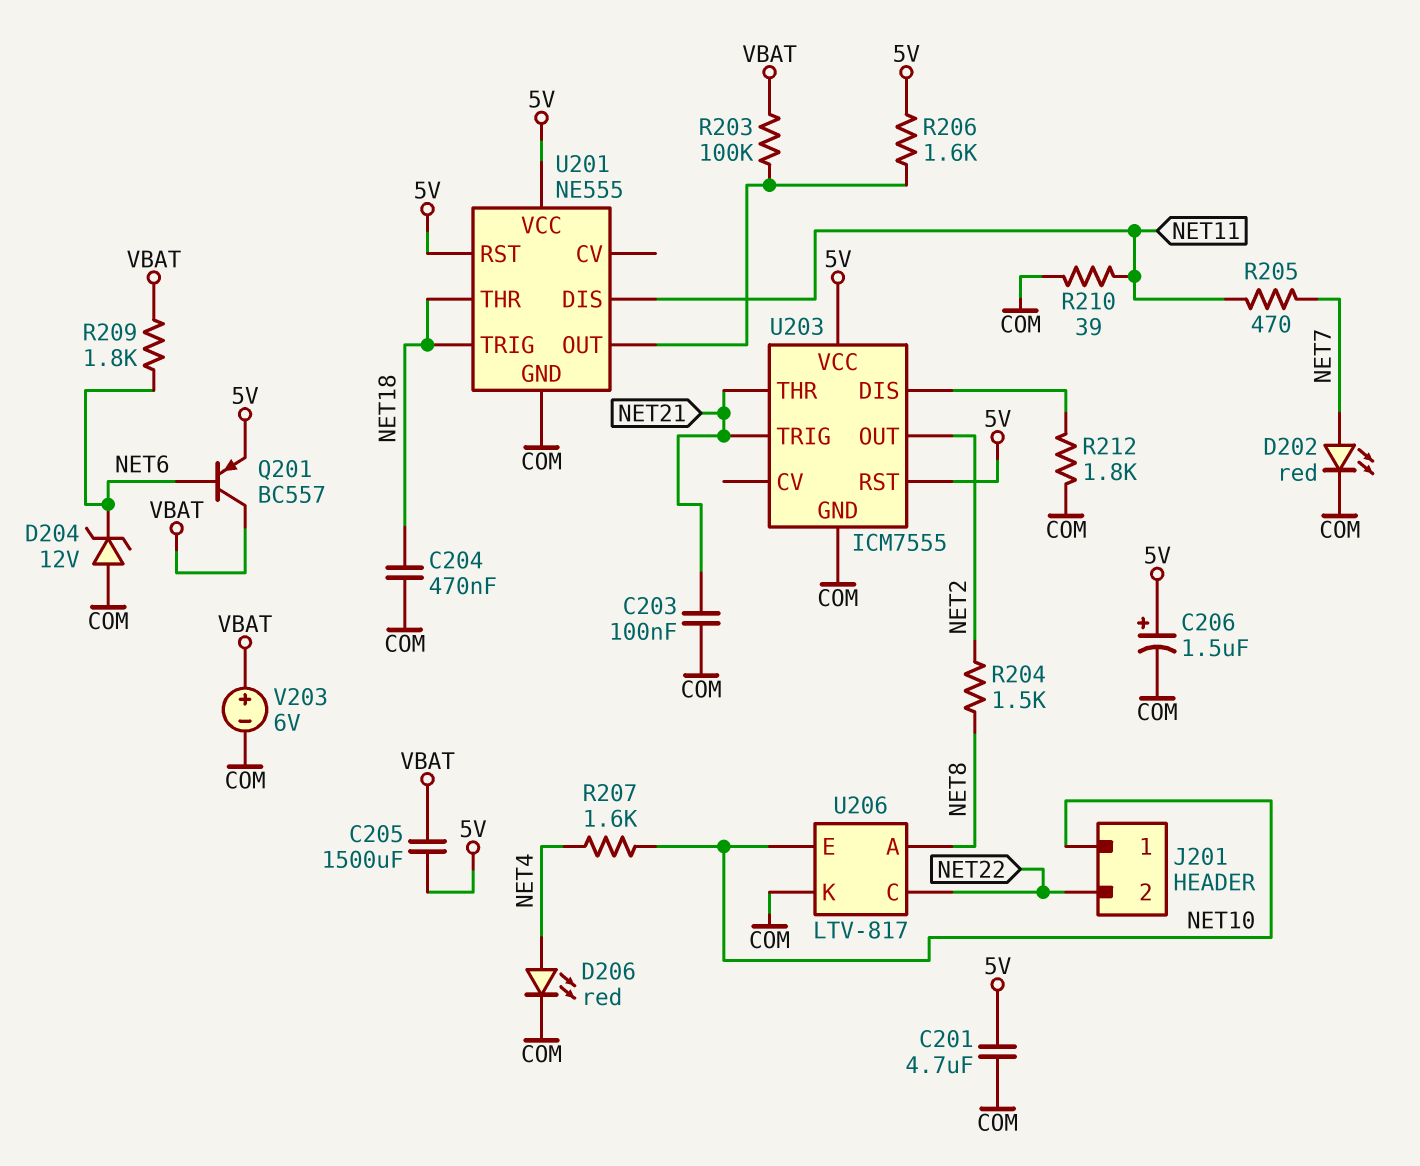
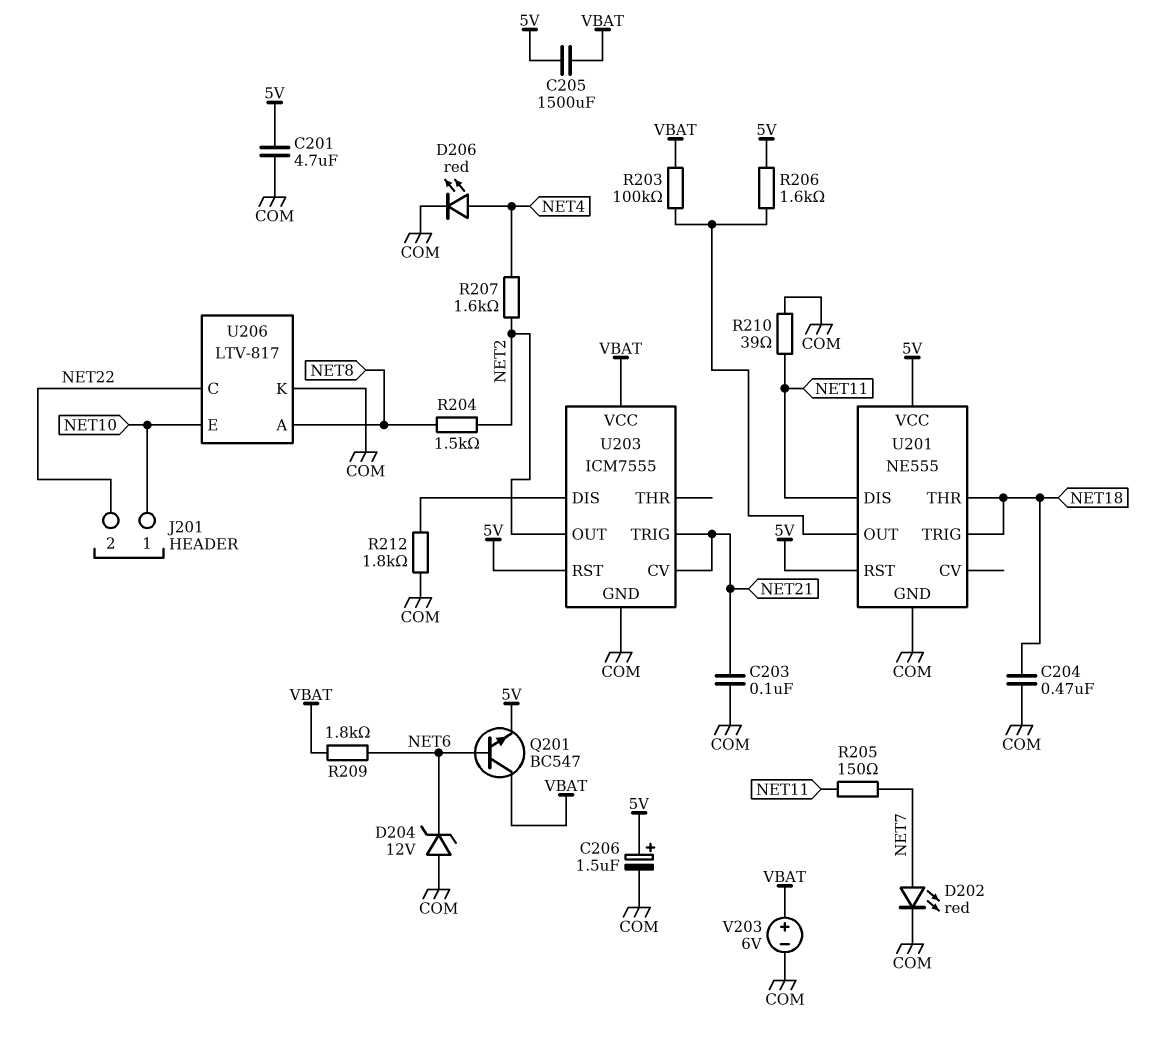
Q201: PNP BC557 (B NET6, C VBAT, E 5V) -> NPN BC547 (B NET6, C VBAT, E 5V)
R205: 470 (NET7, NET11) -> 150 (NET7, NET11)
R207: 1.6k (NET4, NET10) -> 1.6k (NET2, NET4)
U203 pin CV: none -> NET21
U203 pin THR: NET21 -> none
U203 pin VCC: 5V -> VBAT

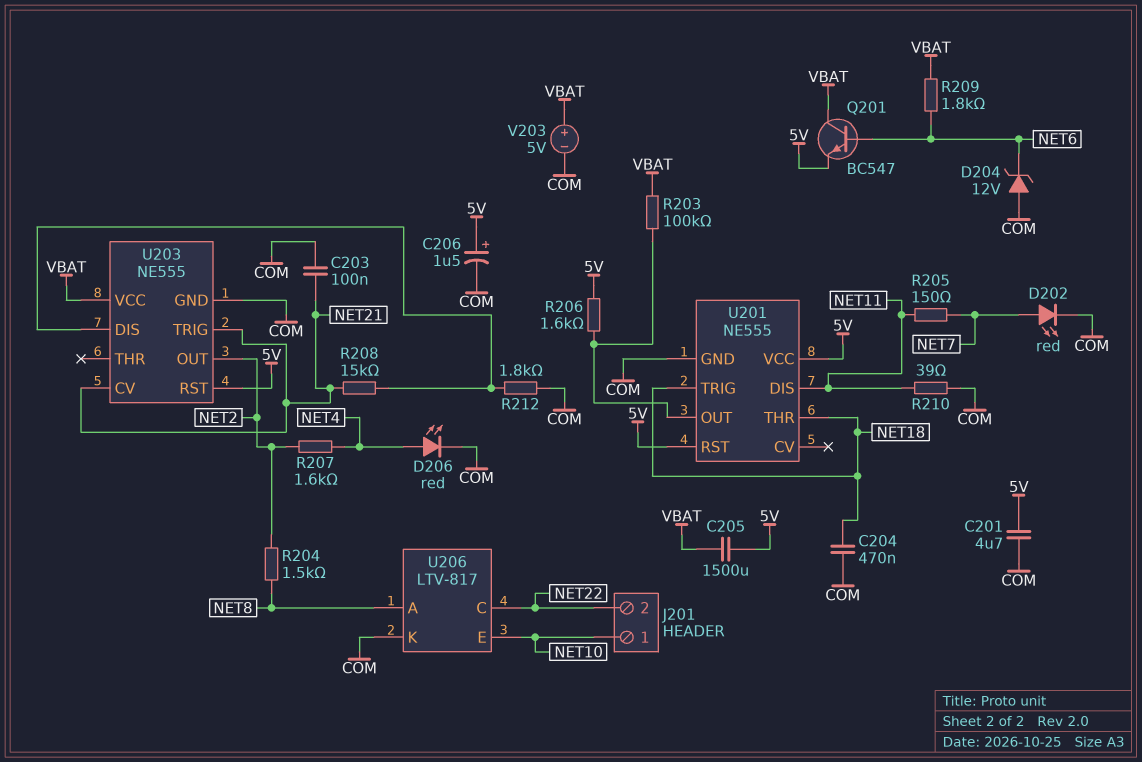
R208: none -> 15k (NET21, U203/DIS)
U203: ICM7555 -> NE555
V203: 6V (plus VBAT, minus COM) -> 5V (plus VBAT, minus COM)

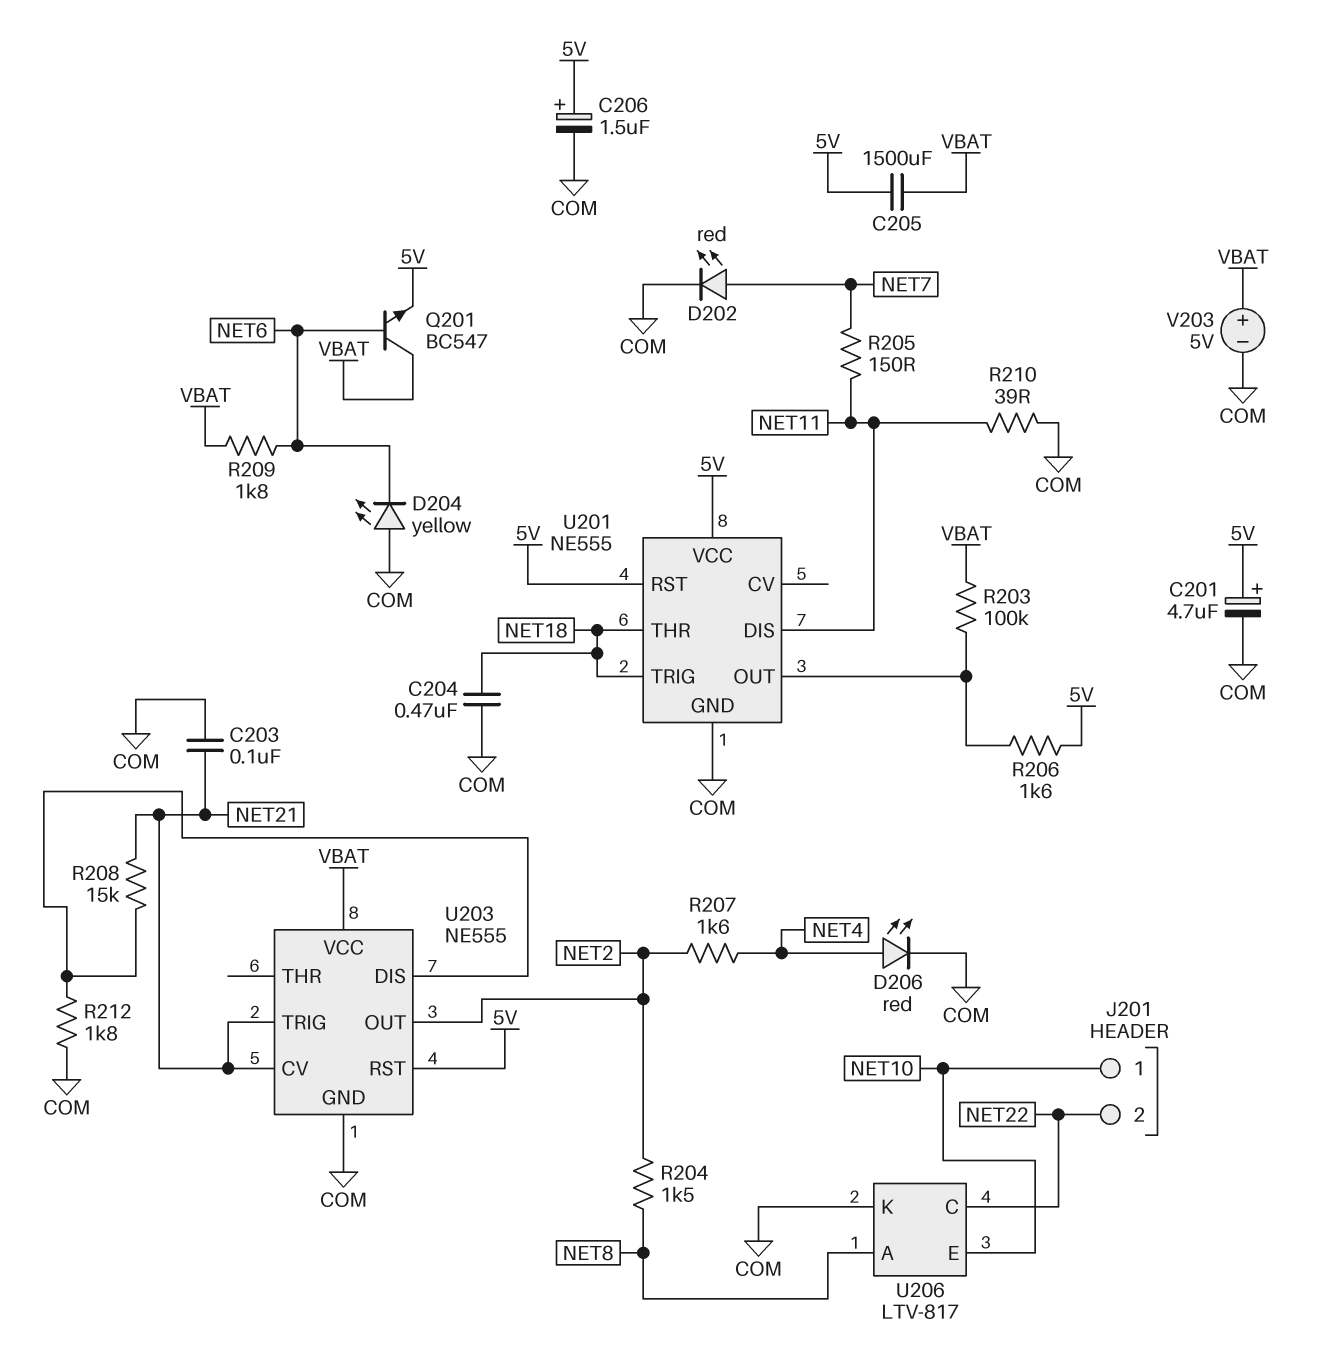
C201: 4.7uF (5V, COM) -> 4.7uF (plus 5V, minus COM)
D204: zener 12V (A COM, K NET6) -> LED yellow (A COM, K NET6)

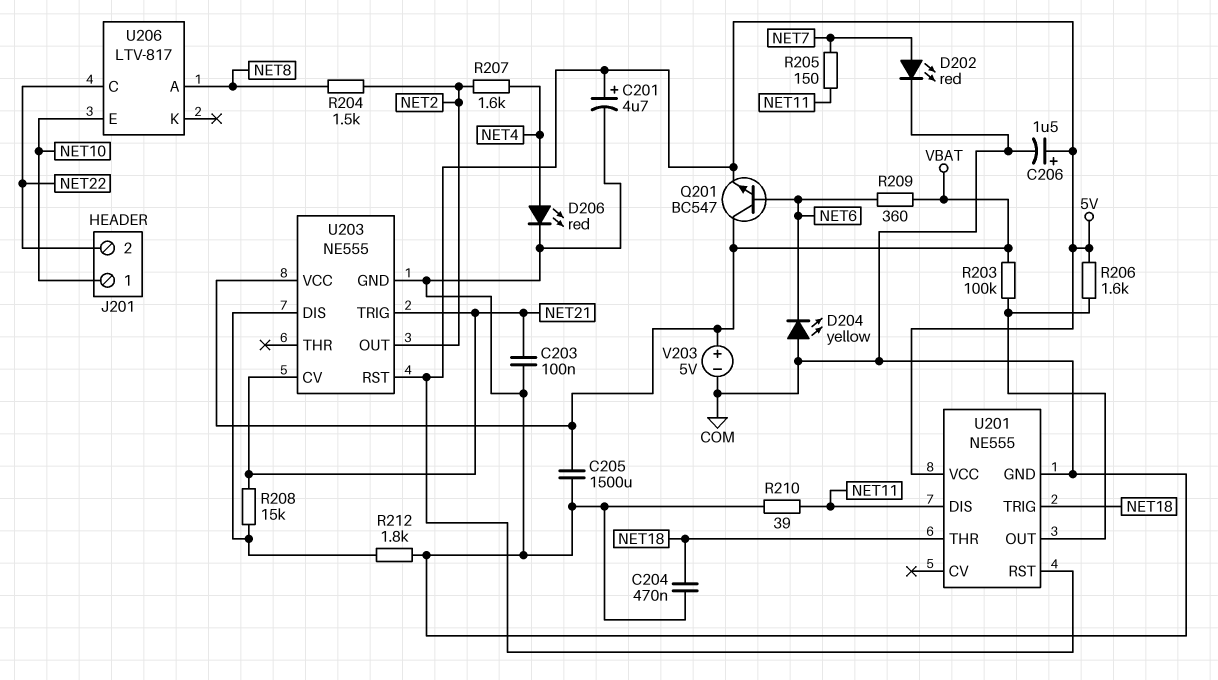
C205: 1500uF (5V, VBAT) -> 1500uF (COM, VBAT)
R209: 1.8k (NET6, VBAT) -> 360 (NET6, VBAT)
U206 pin K: COM -> none

